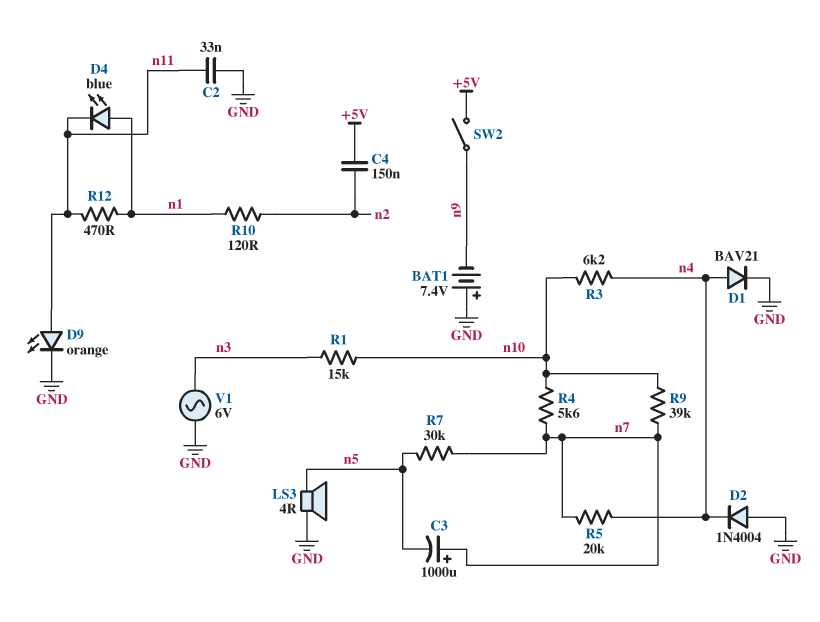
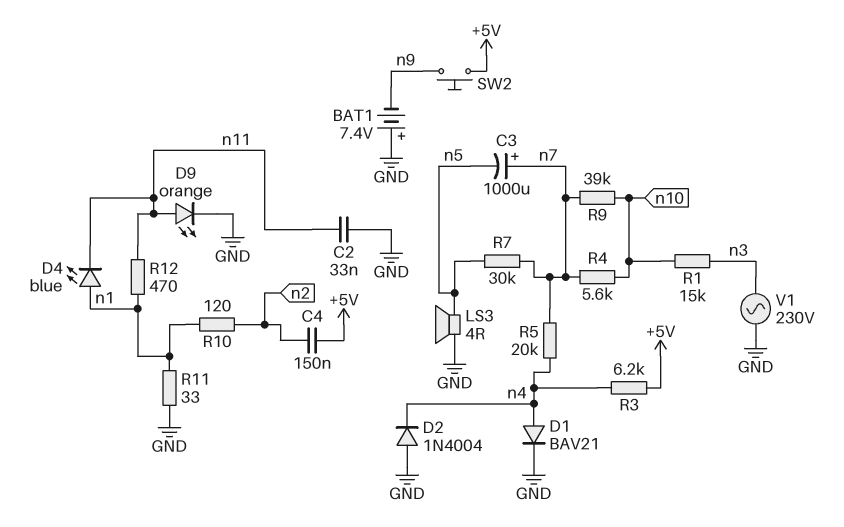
R3: 6.2k (n4, n10) -> 6.2k (+5V, n4)
R11: none -> 33 (GND, n1)
SW2: switch (+5V, n9) -> button (+5V, n9)
V1: AC 6V (GND, n3) -> AC 230V (GND, n3)

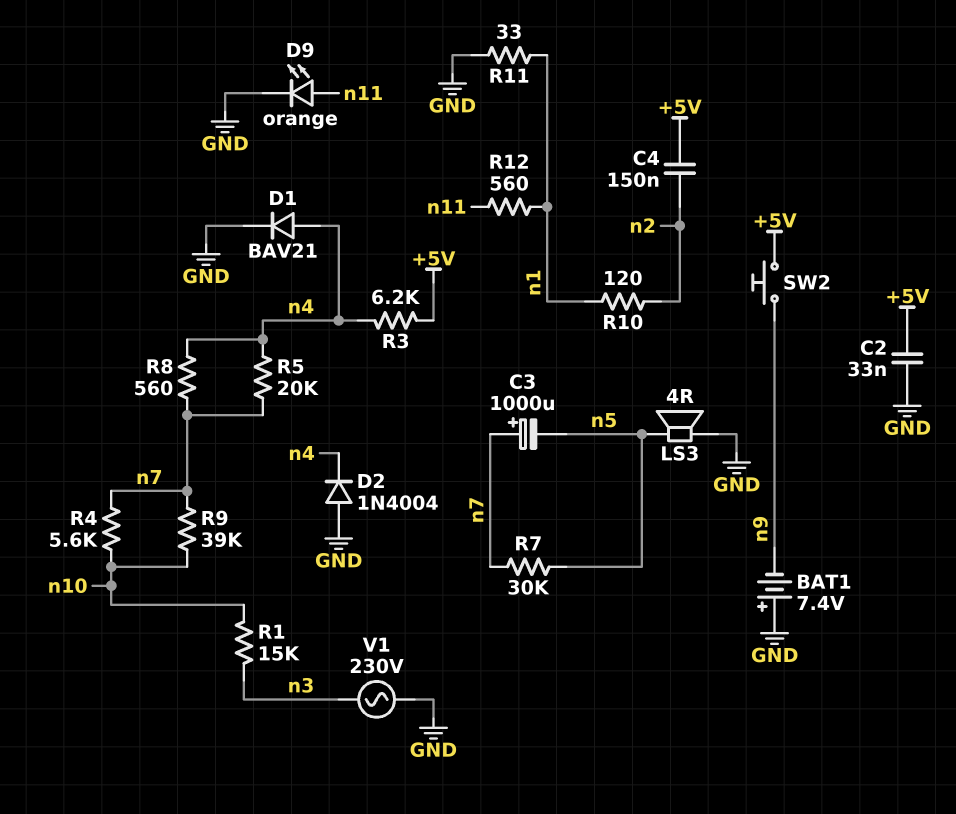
C2: 33nF (GND, n11) -> 33nF (+5V, GND)
D4: LED blue (A n1, K n11) -> none
R8: none -> 560 (n4, n7)
R12: 470 (n1, n11) -> 560 (n1, n11)

